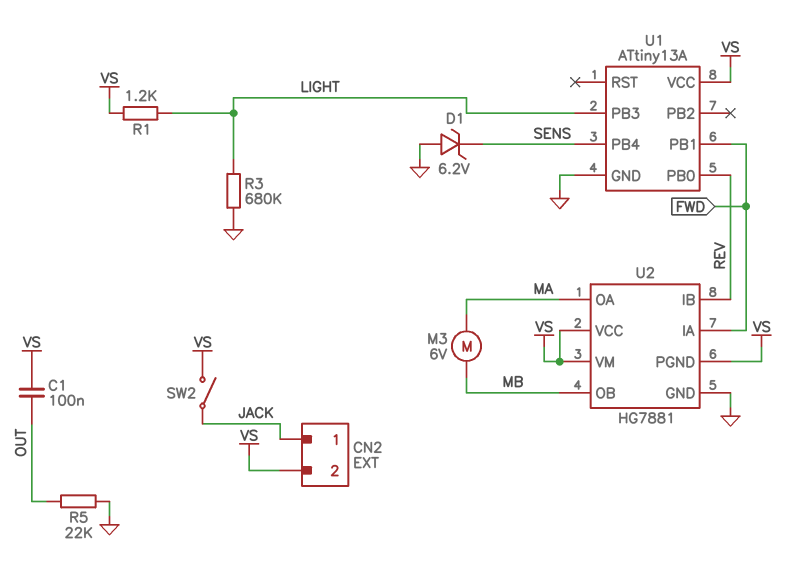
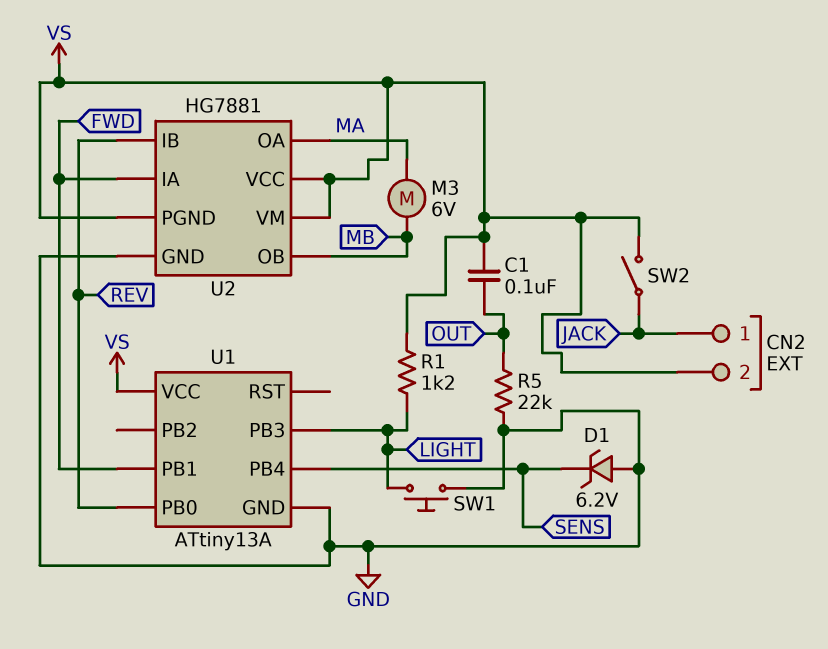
R3: 680k (GND, LIGHT) -> none
SW1: none -> button (GND, LIGHT)

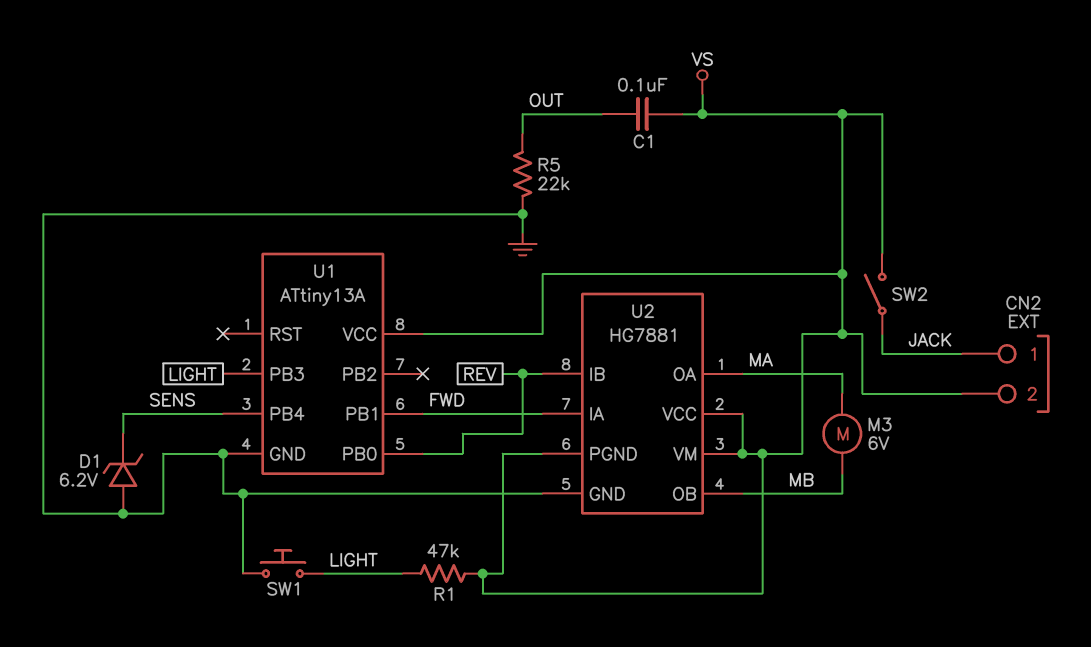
R1: 1.2k (LIGHT, VS) -> 47k (LIGHT, VS)

